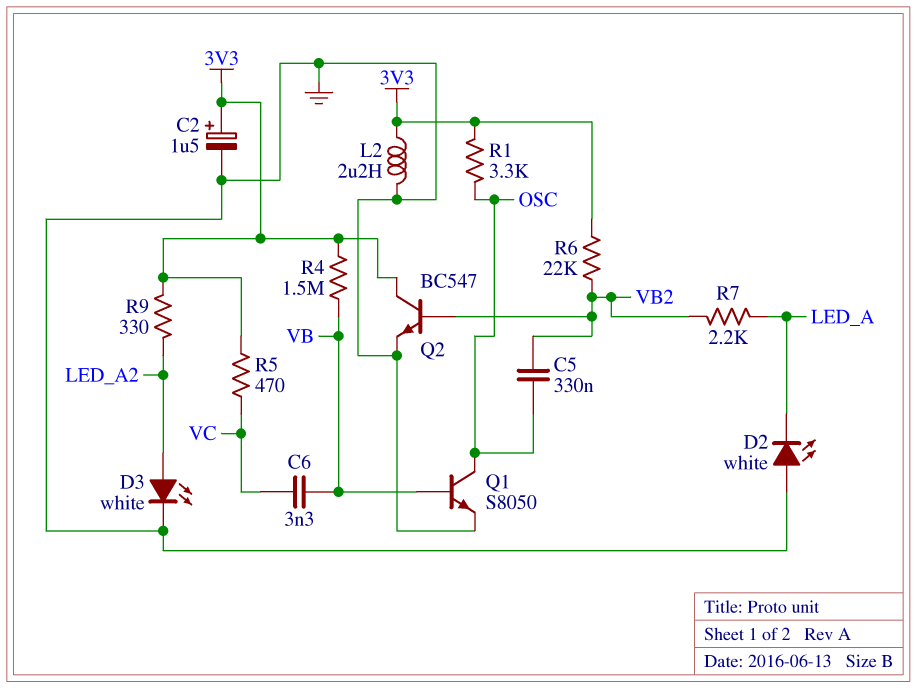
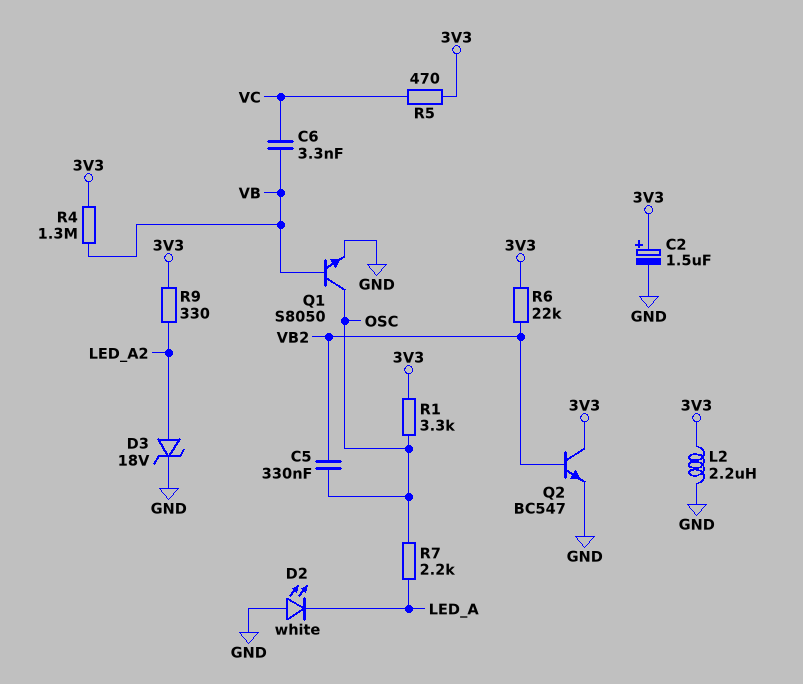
D3: LED white (A LED_A2, K GND) -> zener 18V (A LED_A2, K GND)
R4: 1.5M (3V3, VB) -> 1.3M (3V3, VB)
R7: 2.2k (LED_A, VB2) -> 2.2k (LED_A, OSC)

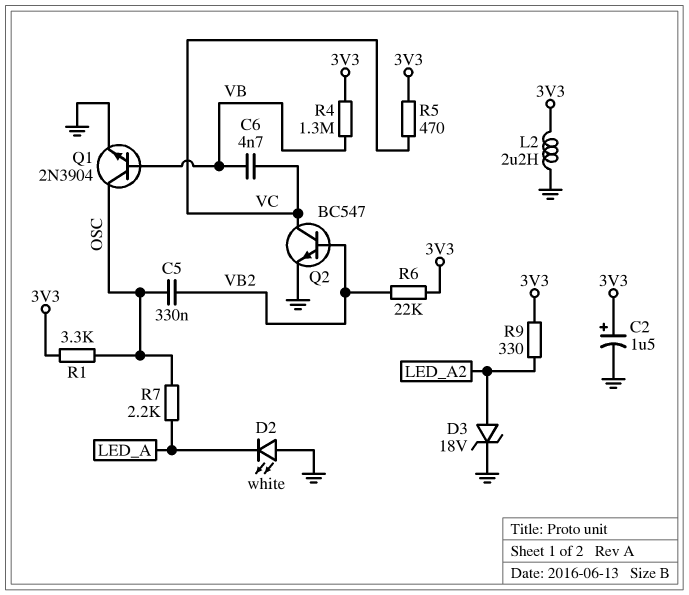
C6: 3.3nF (VB, VC) -> 4.7nF (VB, VC)
Q1: NPN S8050 (B VB, C OSC, E GND) -> NPN 2N3904 (B VB, C OSC, E GND)
Q2: NPN BC547 (B VB2, C 3V3, E GND) -> NPN BC547 (B VB2, C VC, E GND)

